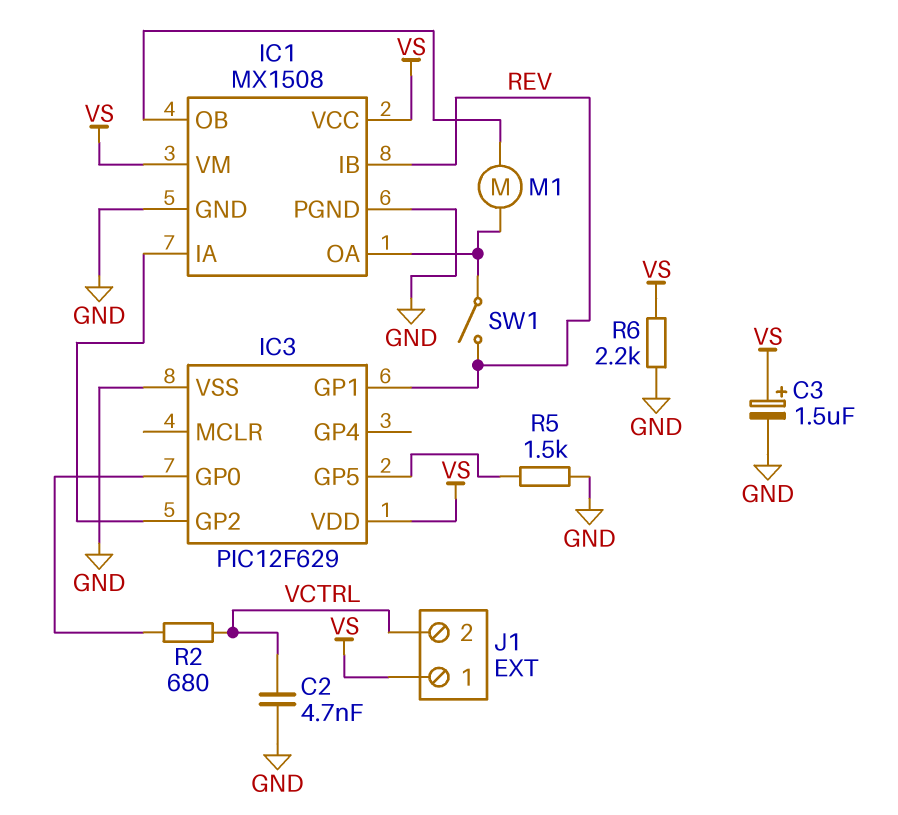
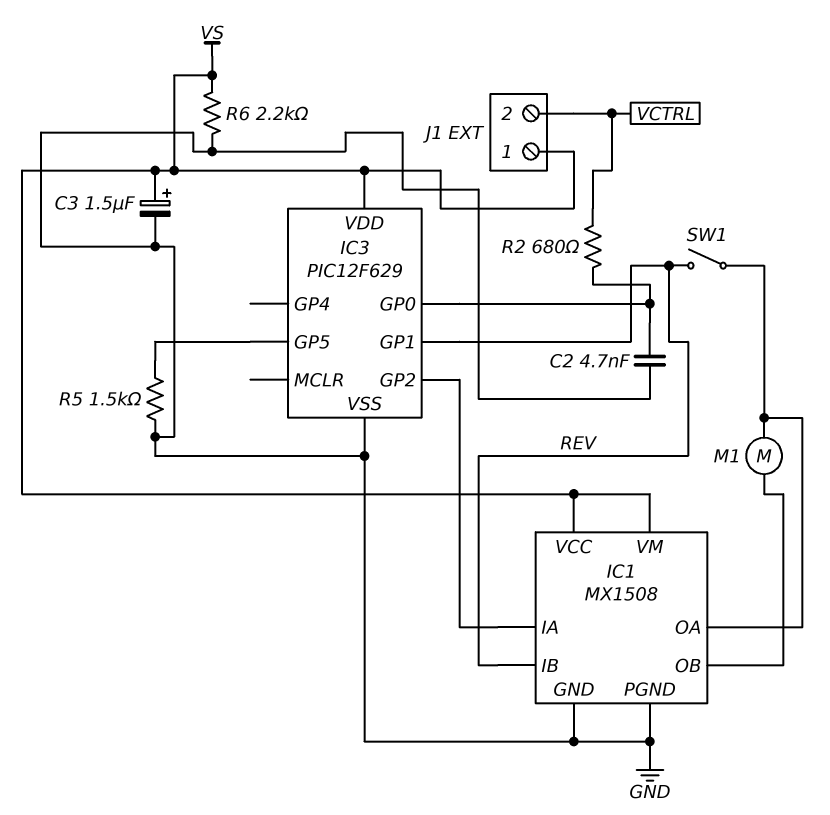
C2: 4.7nF (GND, VCTRL) -> 4.7nF (GND, IC3/GP0)

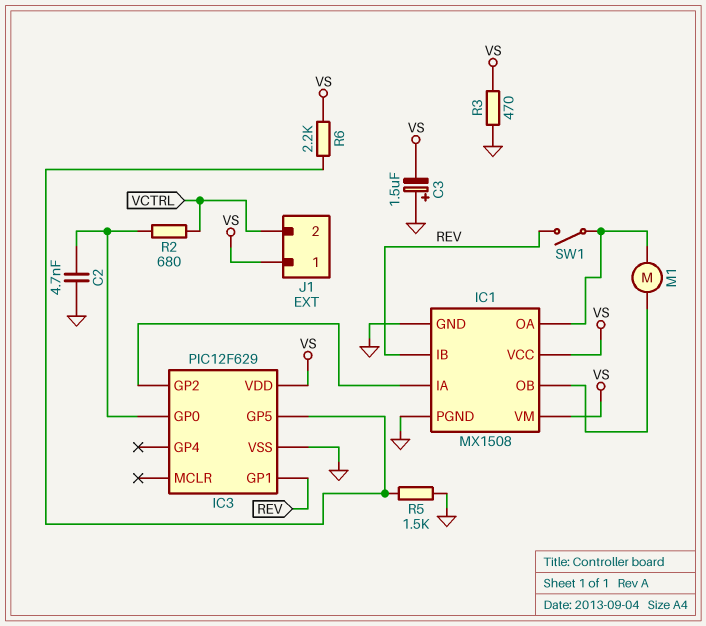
C3: 1.5uF (plus VS, minus GND) -> 1.5uF (plus GND, minus VS)
R3: none -> 470 (GND, VS)
R6: 2.2k (GND, VS) -> 2.2k (IC3/GP5, VS)

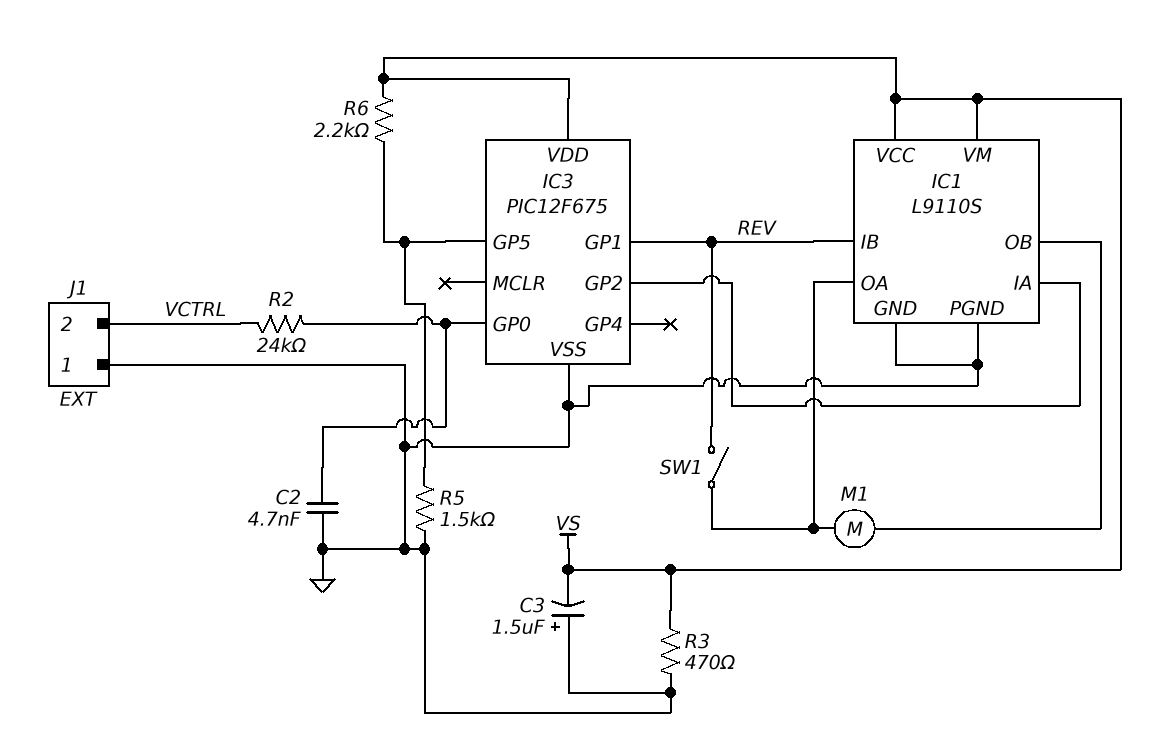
IC1: MX1508 -> L9110S
IC3: PIC12F629 -> PIC12F675
J1 pin 1: VS -> GND
R2: 680 (IC3/GP0, VCTRL) -> 24k (IC3/GP0, VCTRL)

